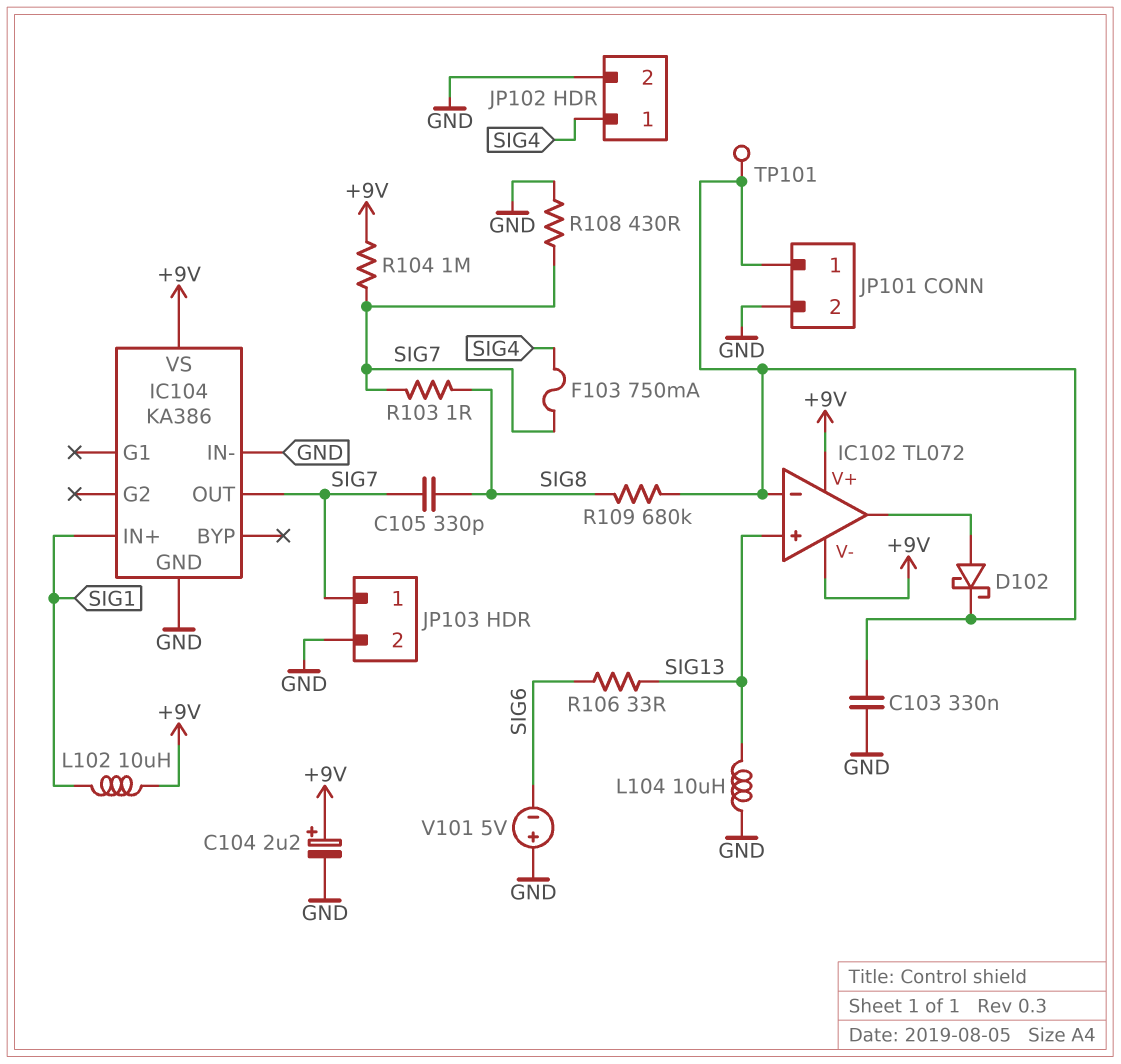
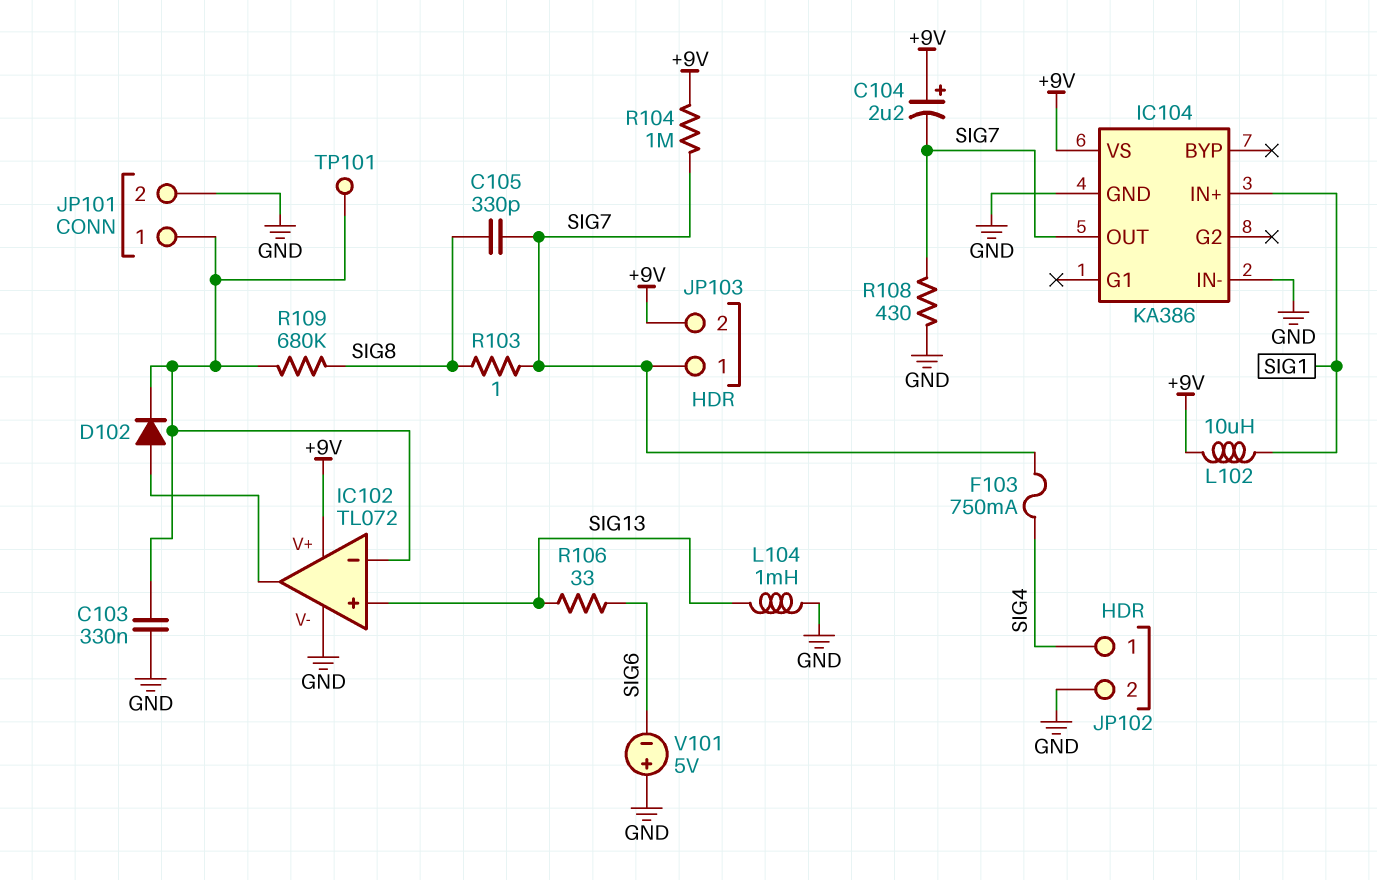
C104: 2.2uF (plus +9V, minus GND) -> 2.2uF (plus +9V, minus SIG7)
D102: schottky (A IC102/out, K IC102/in-) -> diode (A IC102/out, K IC102/in-)
IC102 pin V-: +9V -> GND
JP103 pin 2: GND -> +9V
L104: 10uH (GND, SIG13) -> 1mH (GND, SIG13)

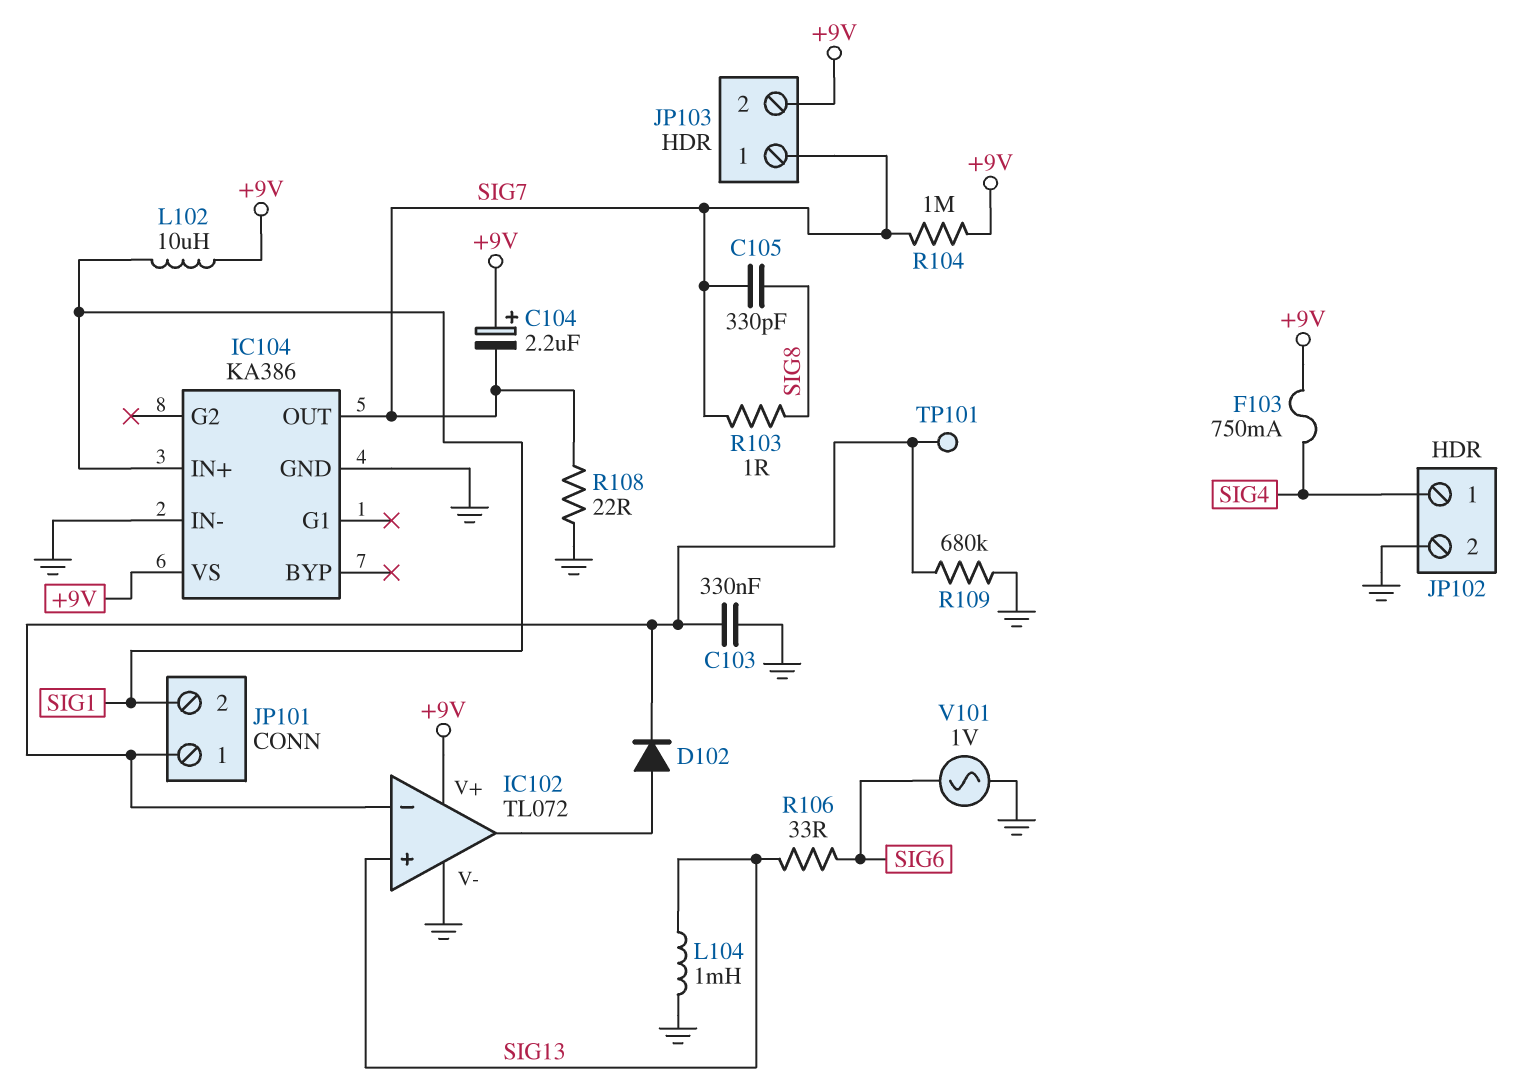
F103: 750mA (SIG4, SIG7) -> 750mA (+9V, SIG4)
JP101 pin 2: GND -> SIG1
R108: 430 (GND, SIG7) -> 22 (GND, SIG7)
R109: 680k (IC102/in-, SIG8) -> 680k (GND, IC102/in-)
V101: 5V (plus GND, minus SIG6) -> AC 1V (GND, SIG6)

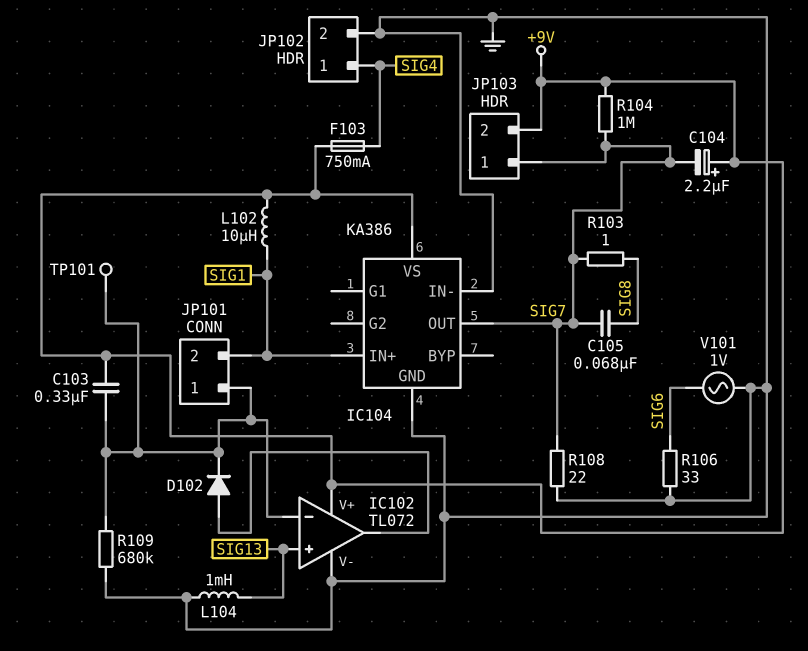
C103: 330nF (GND, IC102/in-) -> 330nF (+9V, IC102/in-)
C105: 330pF (SIG7, SIG8) -> 68nF (SIG7, SIG8)
R106: 33 (SIG6, SIG13) -> 33 (GND, SIG6)

